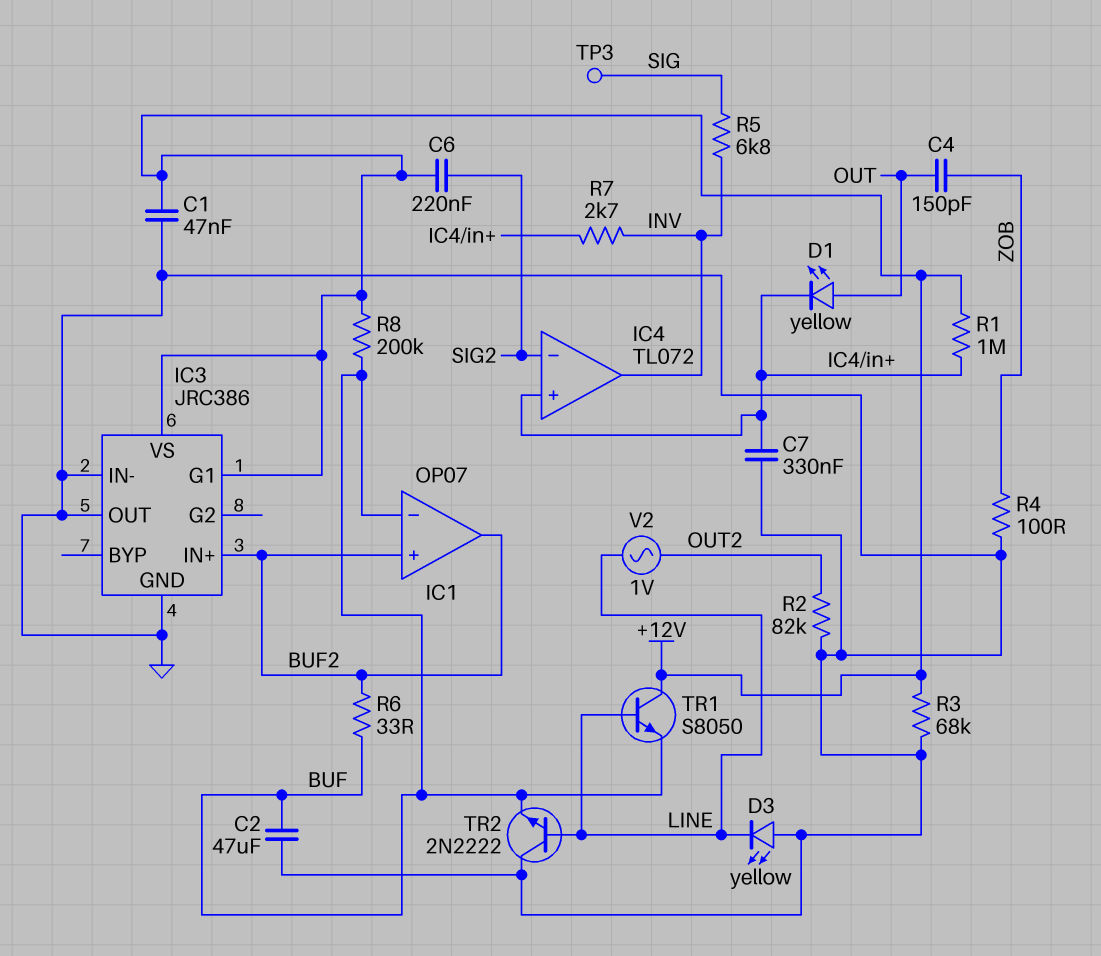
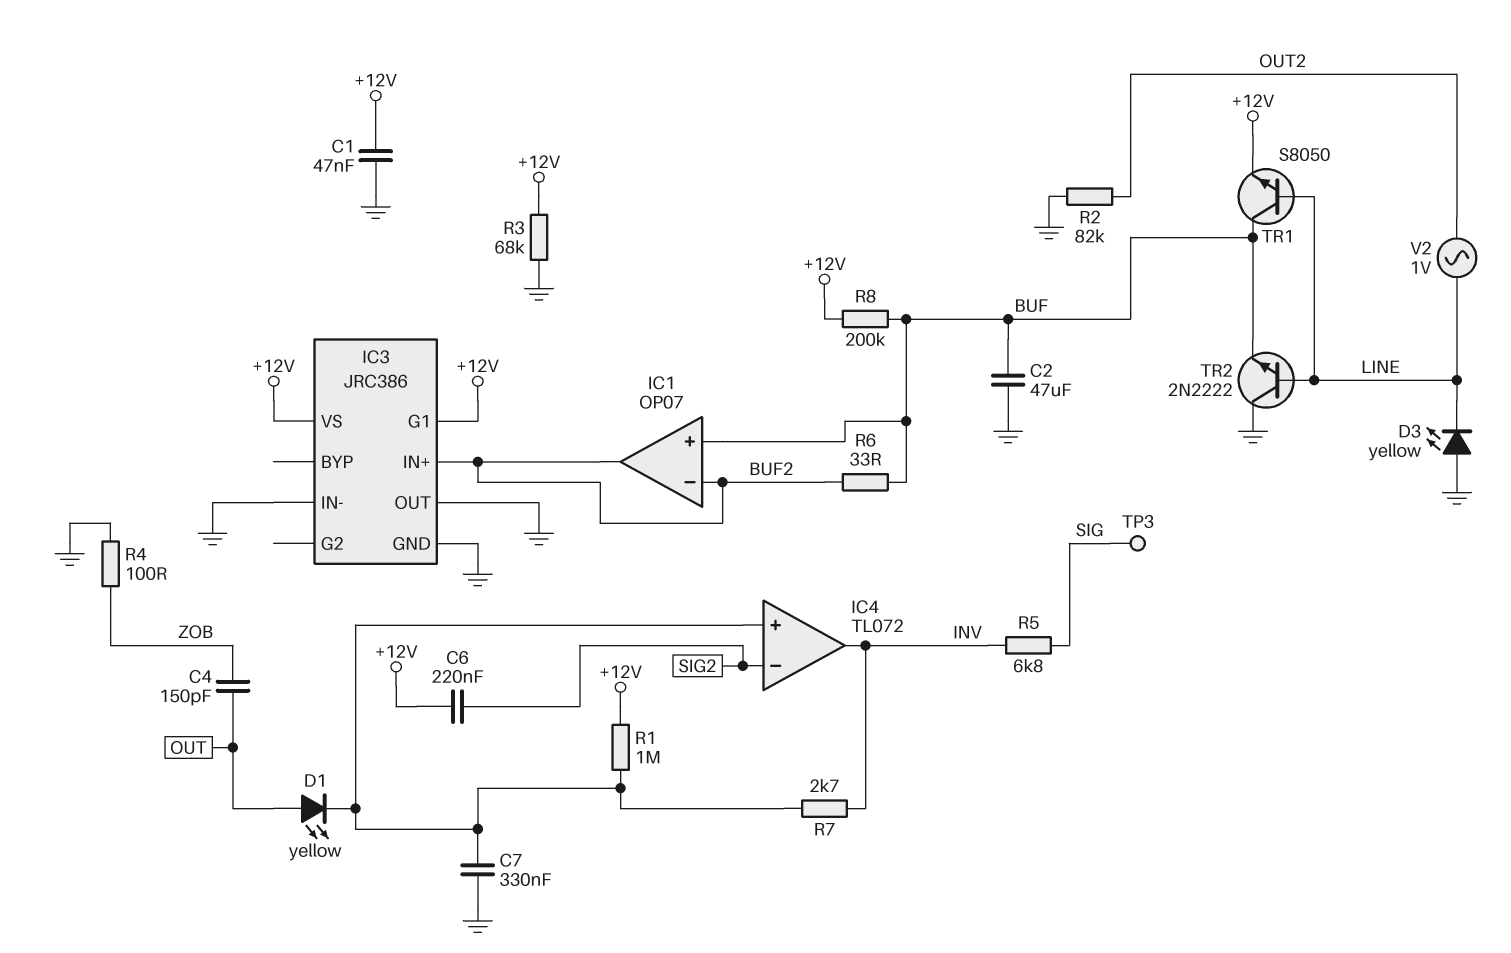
IC1 pin in+: BUF2 -> BUF
IC1 pin in-: BUF -> BUF2
TR1: NPN S8050 (B LINE, C +12V, E BUF) -> NPN S8050 (B LINE, C BUF, E +12V)

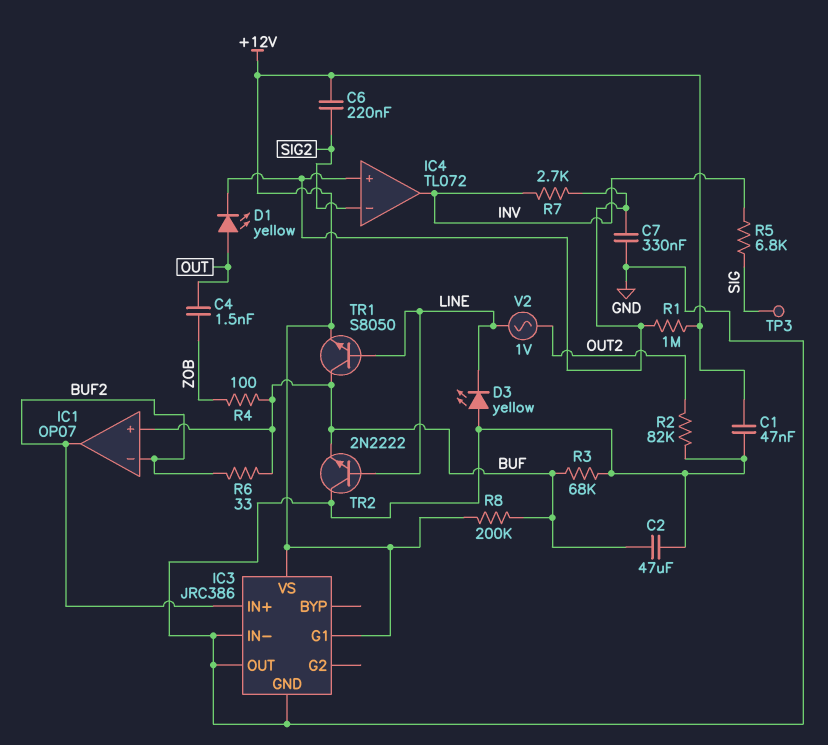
C4: 150pF (OUT, ZOB) -> 1.5nF (OUT, ZOB)
R3: 68k (+12V, GND) -> 68k (BUF, GND)
R4: 100 (GND, ZOB) -> 100 (BUF, ZOB)

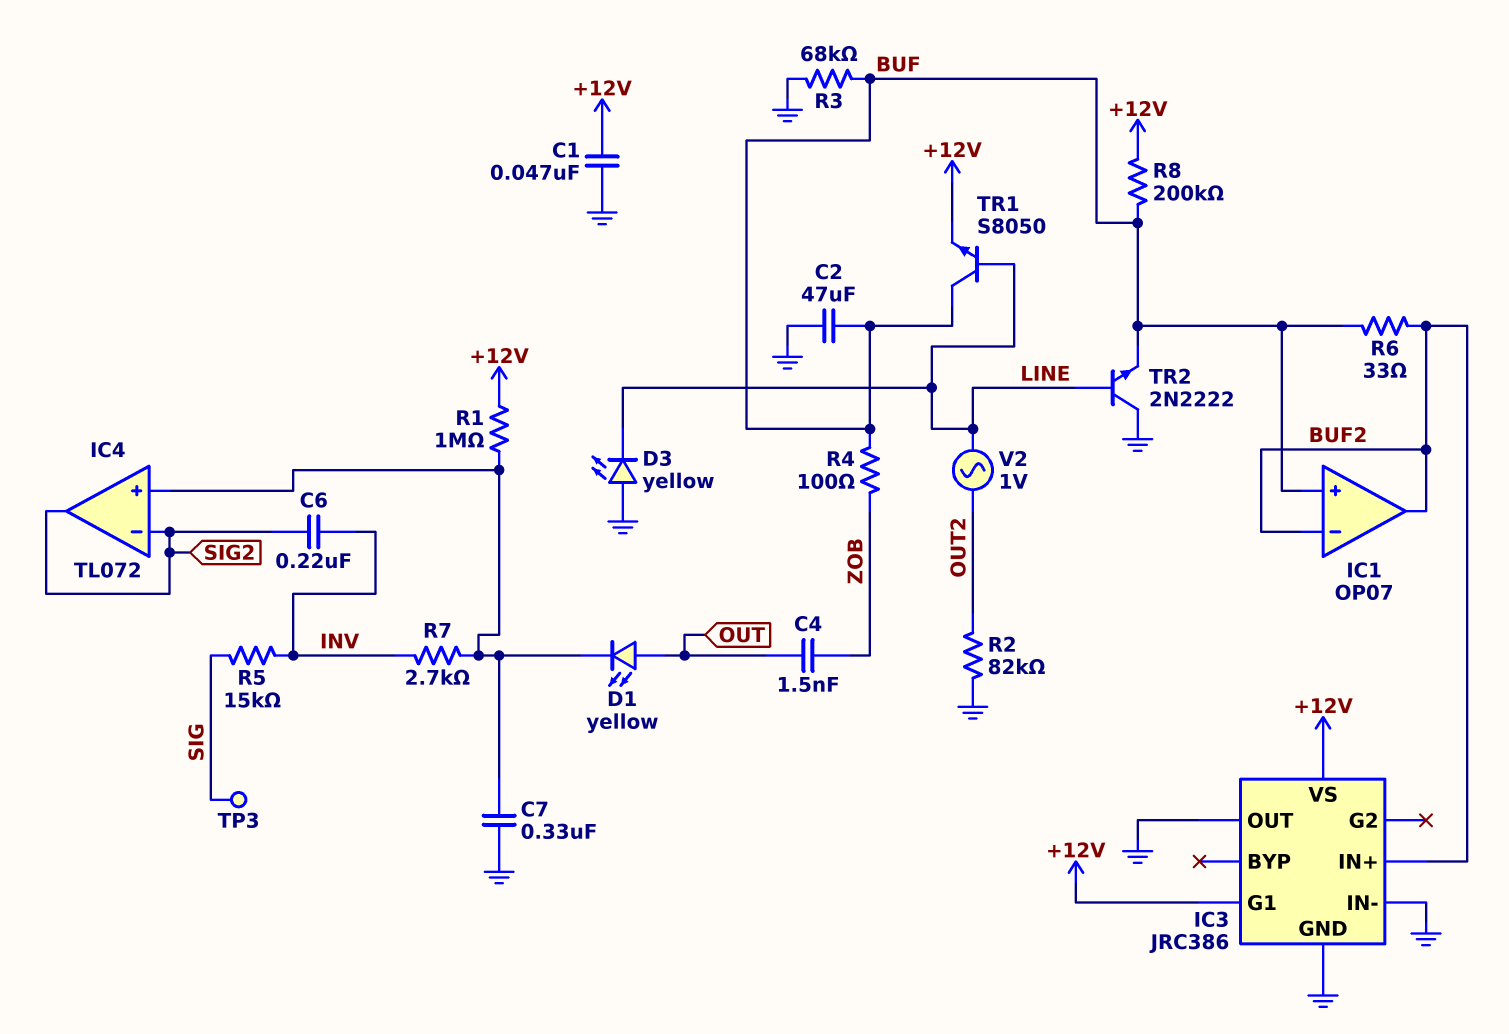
C6: 220nF (+12V, SIG2) -> 220nF (INV, SIG2)
IC4 pin out: INV -> SIG2
R5: 6.8k (INV, SIG) -> 15k (INV, SIG)

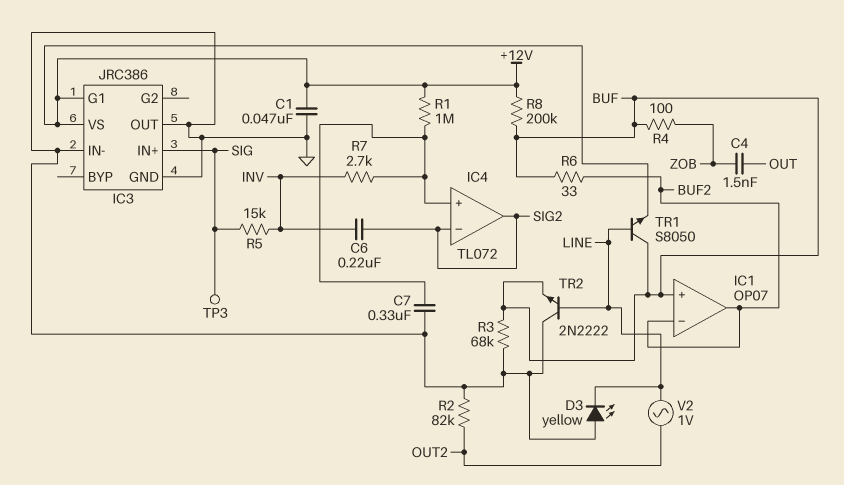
C2: 47uF (BUF, GND) -> none
D1: LED yellow (A OUT, K IC4/in+) -> none
IC3 pin IN+: BUF2 -> SIG

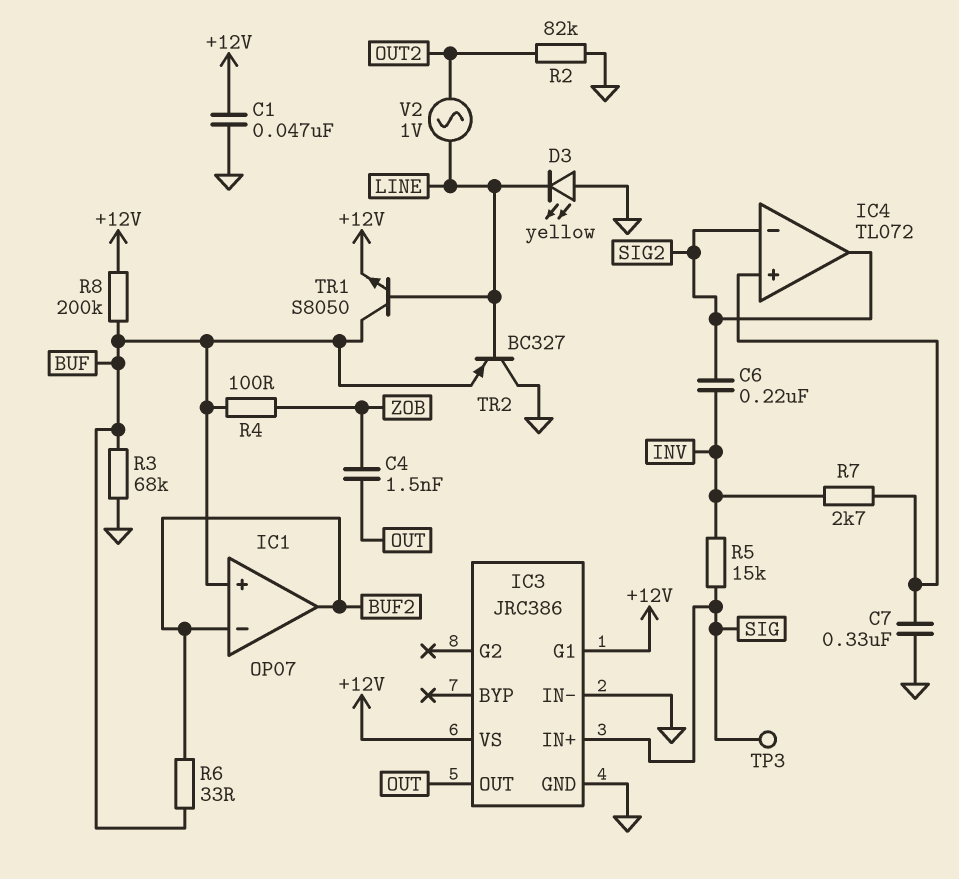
IC3 pin OUT: GND -> OUT
R1: 1M (+12V, IC4/in+) -> none
TR2: NPN 2N2222 (B LINE, C GND, E BUF) -> PNP BC327 (B LINE, C GND, E BUF)

